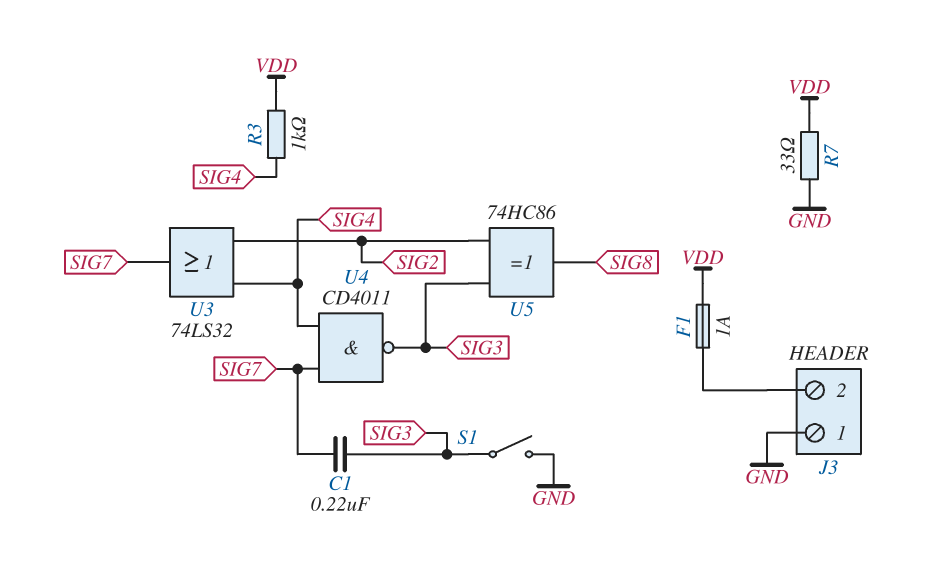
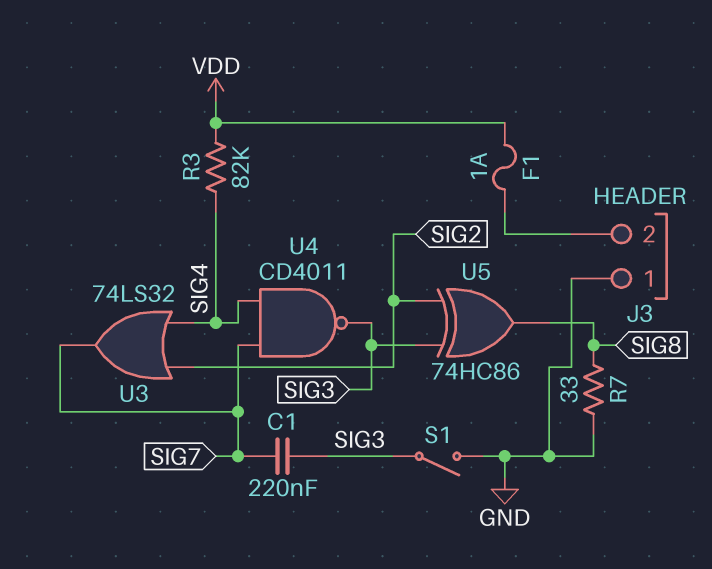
R3: 1k (SIG4, VDD) -> 82k (SIG4, VDD)
R7: 33 (GND, VDD) -> 33 (GND, SIG8)

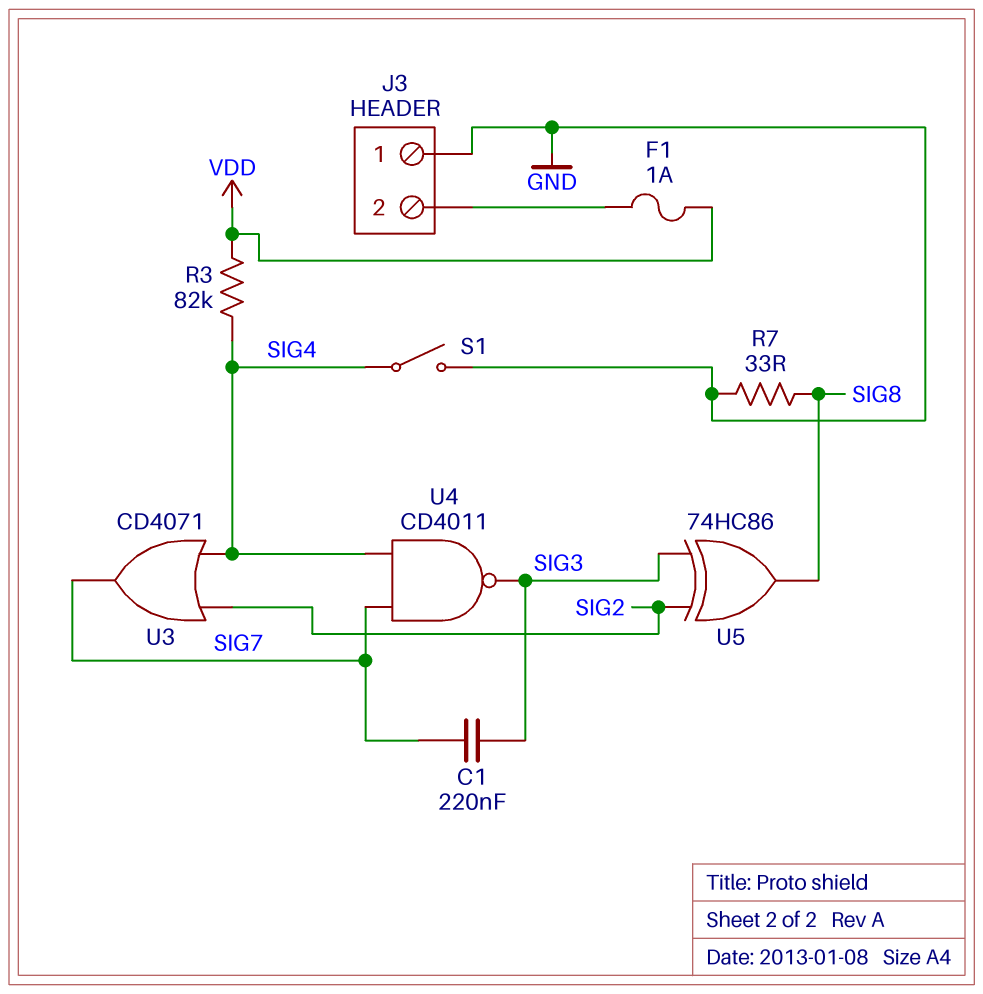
S1: switch (GND, SIG3) -> switch (GND, SIG4)
U3: OR 74LS32 (in SIG2, in SIG4, out SIG7) -> OR CD4071 (in SIG2, in SIG4, out SIG7)

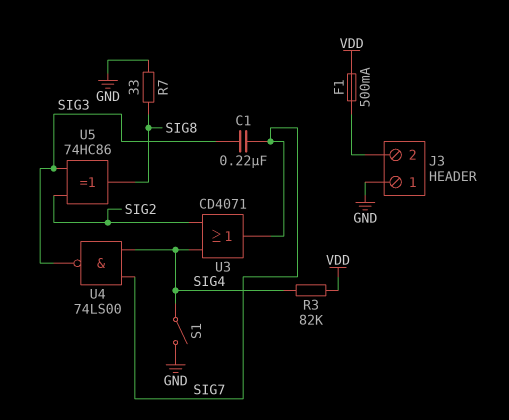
F1: 1A (J3/2, VDD) -> 500mA (J3/2, VDD)
U4: NAND CD4011 (in SIG4, in SIG7, out SIG3) -> NAND 74LS00 (in SIG4, in SIG7, out SIG3)

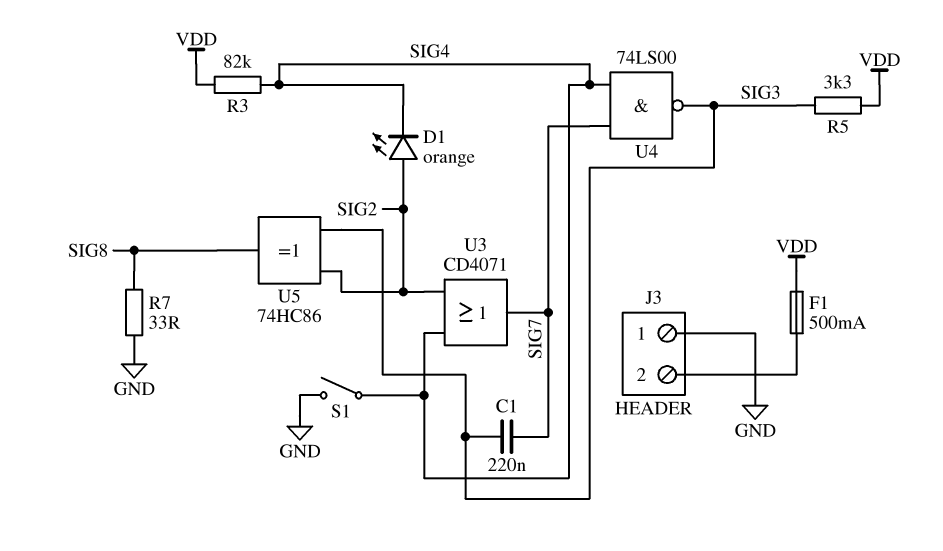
D1: none -> LED orange (A SIG2, K SIG4)
R5: none -> 3.3k (SIG3, VDD)

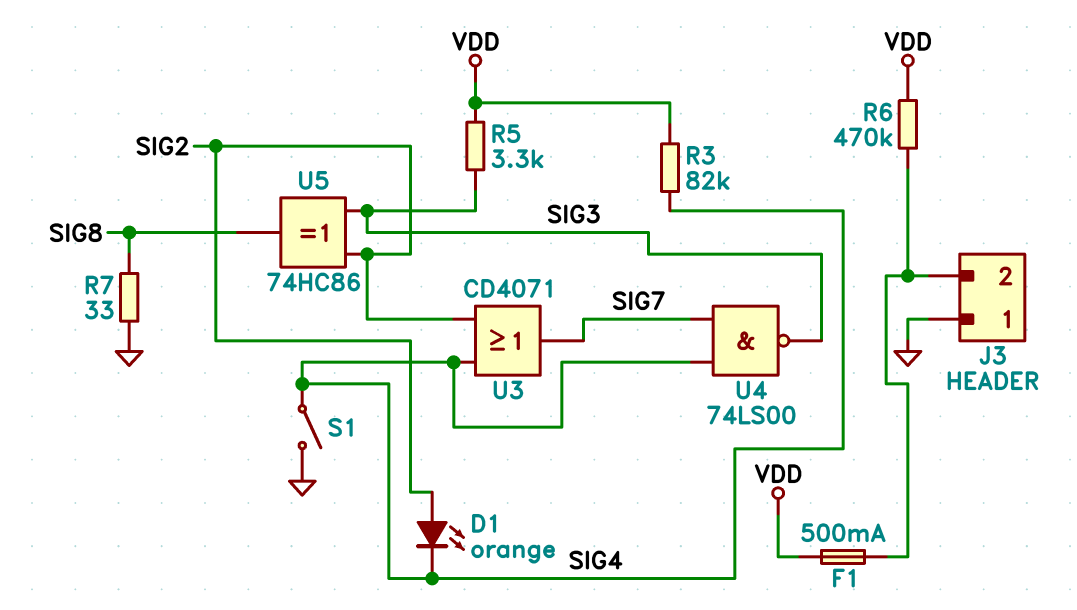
C1: 220nF (SIG3, SIG7) -> none
R6: none -> 470k (J3/2, VDD)

